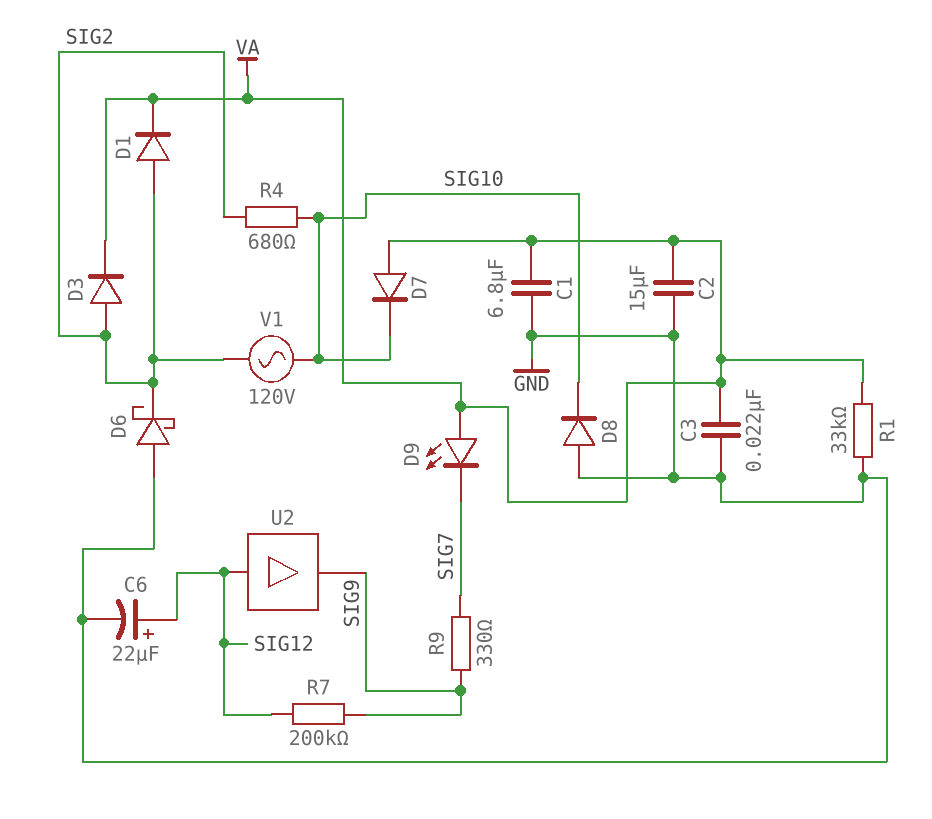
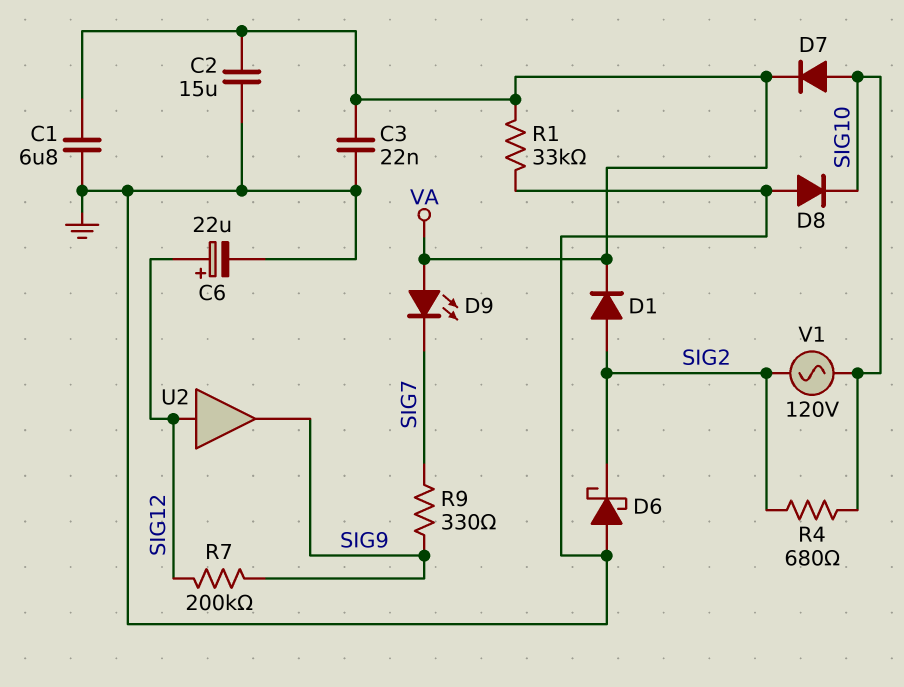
D3: diode (A SIG2, K VA) -> none
D7: diode (A VA, K SIG10) -> diode (A SIG10, K VA)

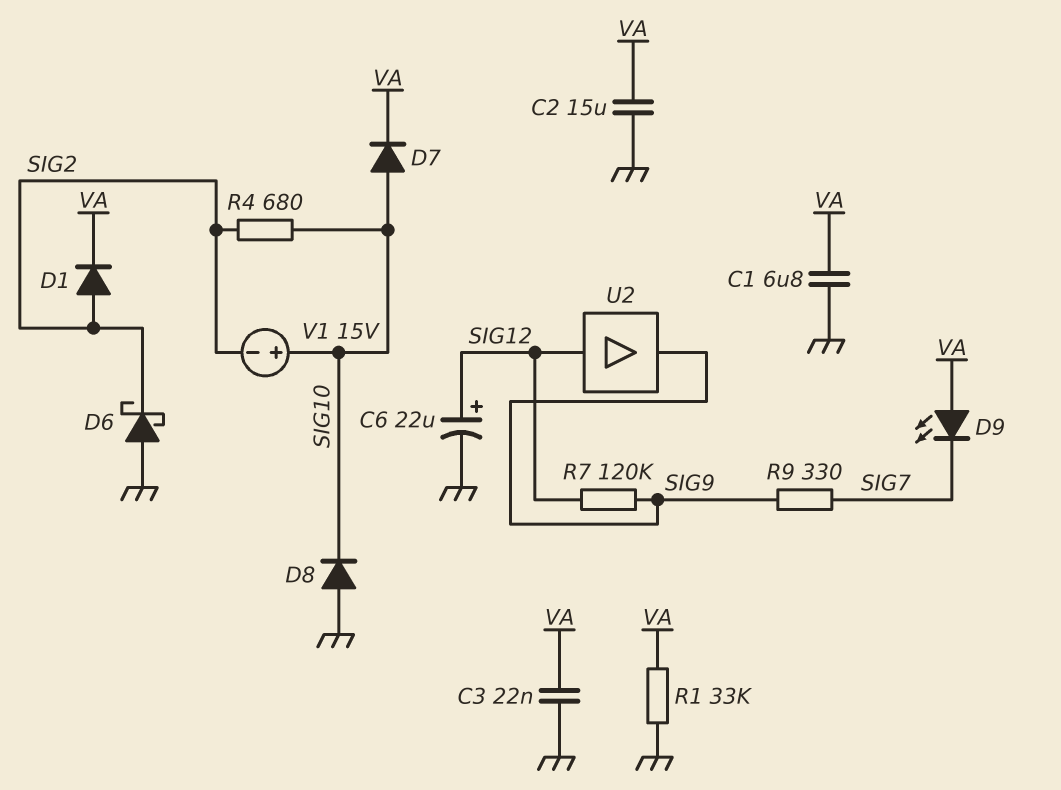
R7: 200k (SIG9, SIG12) -> 120k (SIG9, SIG12)
V1: AC 120V (SIG2, SIG10) -> 15V (plus SIG10, minus SIG2)

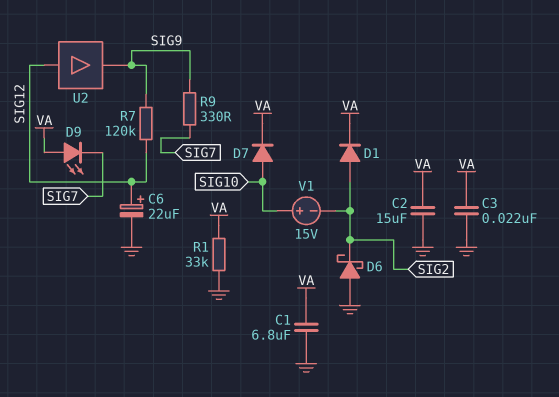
D8: diode (A GND, K SIG10) -> none
R4: 680 (SIG2, SIG10) -> none

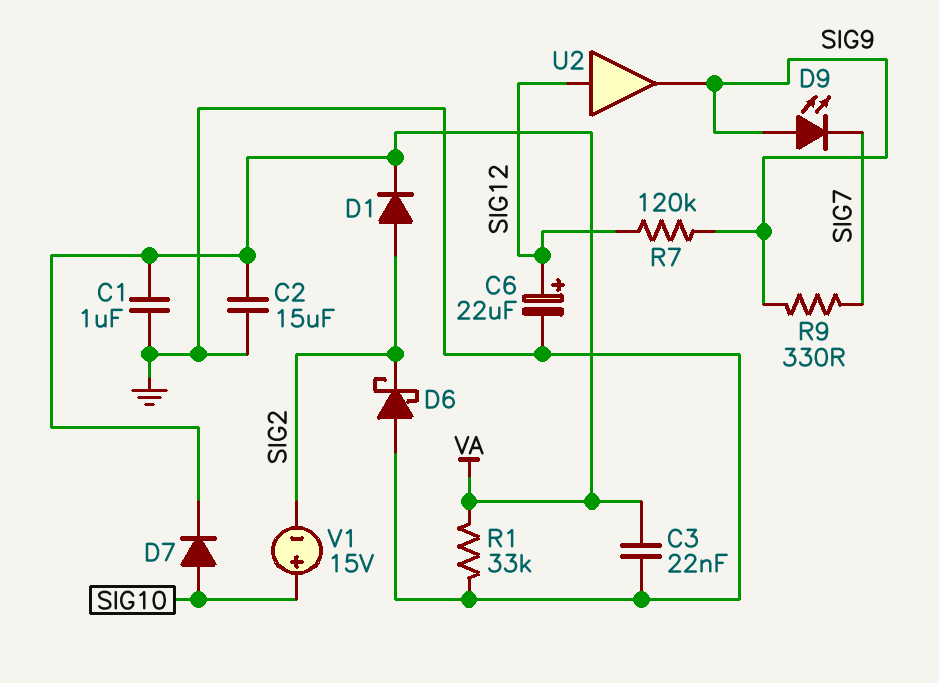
C1: 6.8uF (GND, VA) -> 1uF (GND, VA)
D9: LED (A VA, K SIG7) -> LED (A SIG9, K SIG7)

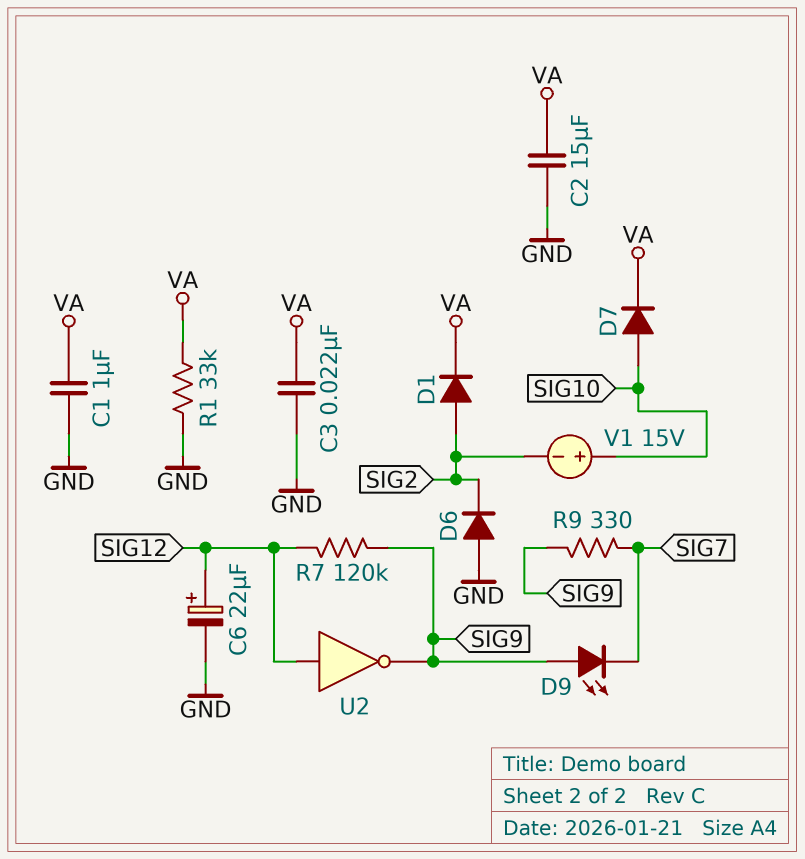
D6: schottky (A GND, K SIG2) -> diode (A GND, K SIG2)
U2: buffer (in SIG12, out SIG9) -> NOT (in SIG12, out SIG9)

